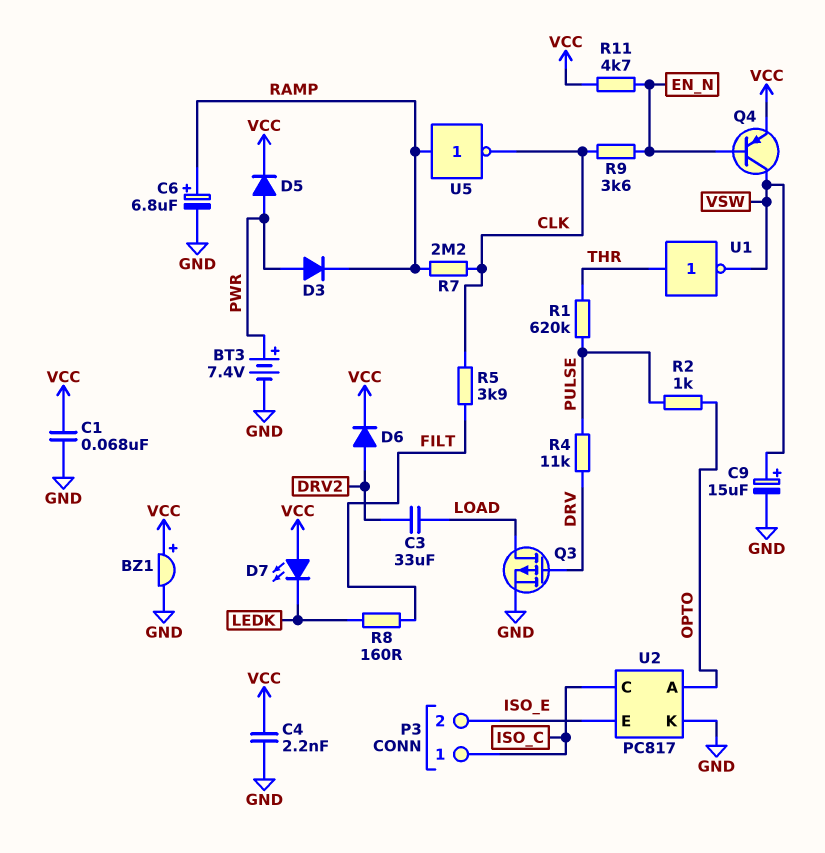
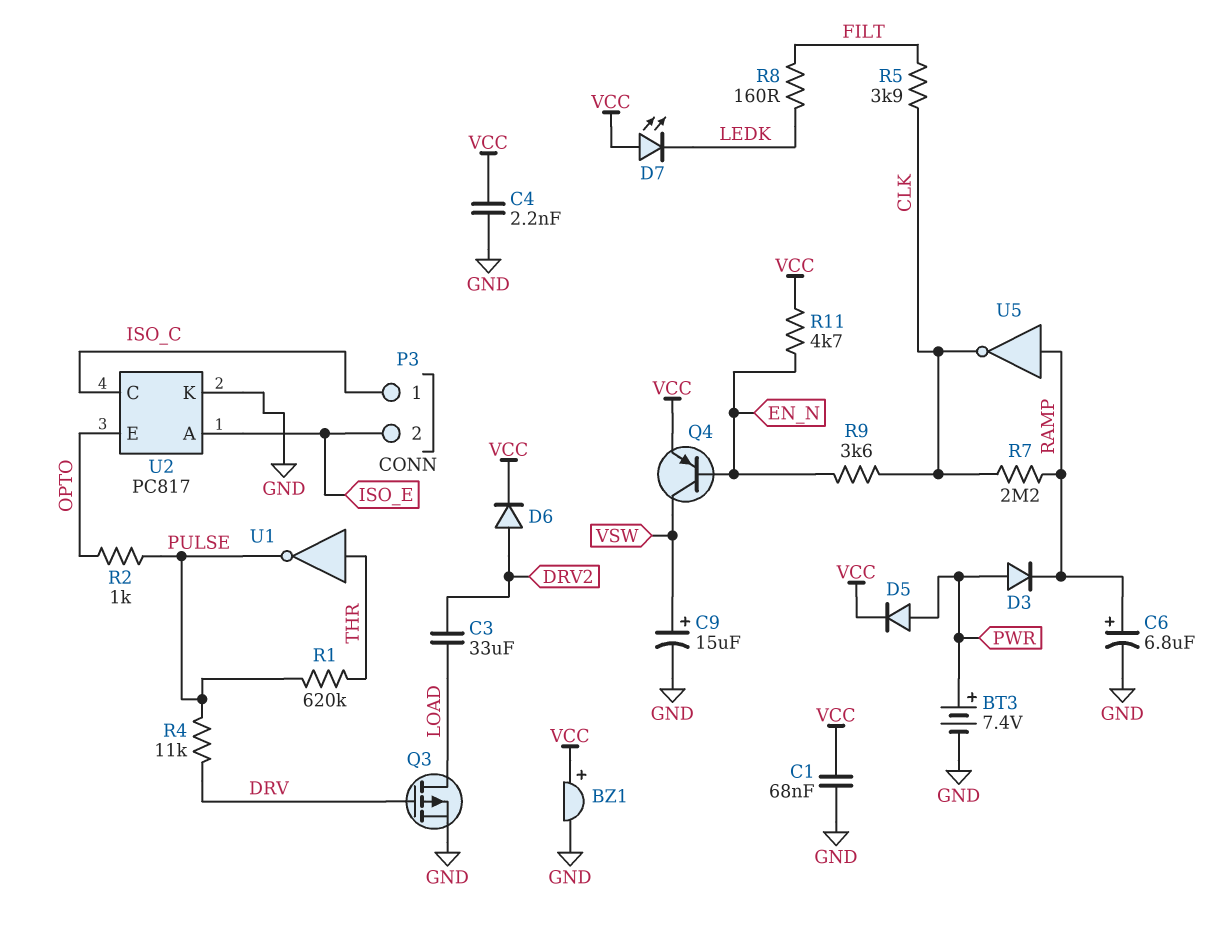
U1: NOT (in THR, out VSW) -> NOT (in THR, out PULSE)
U2 pin A: OPTO -> ISO_E
U2 pin E: ISO_E -> OPTO

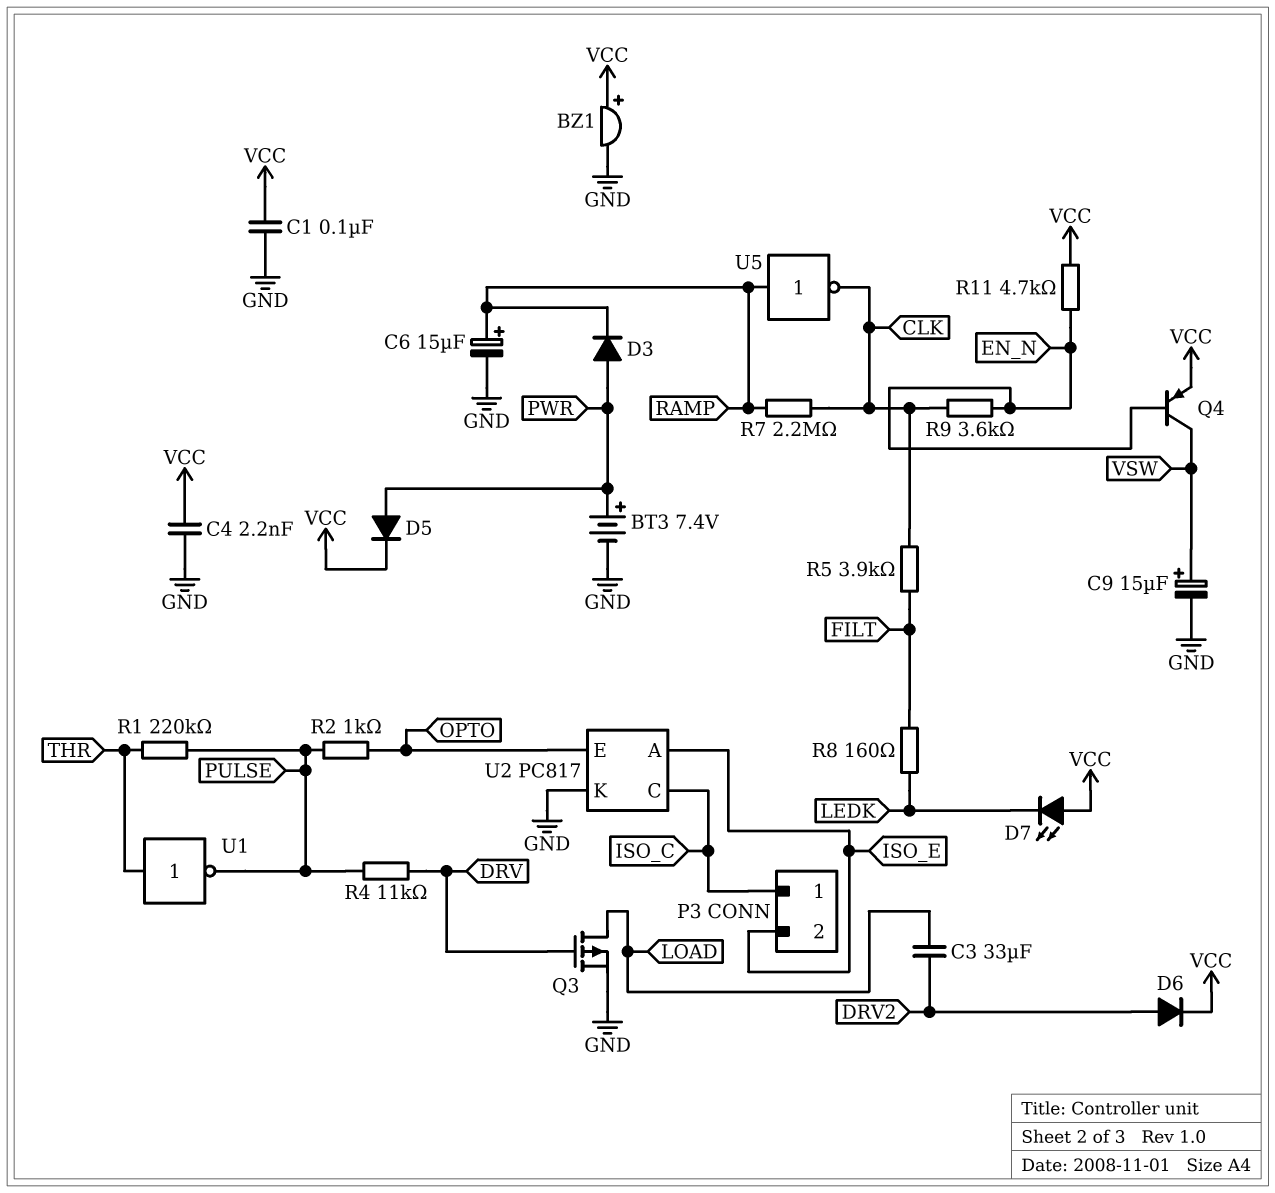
C1: 68nF (GND, VCC) -> 100nF (GND, VCC)
C6: 6.8uF (plus RAMP, minus GND) -> 15uF (plus RAMP, minus GND)
R1: 620k (PULSE, THR) -> 220k (PULSE, THR)

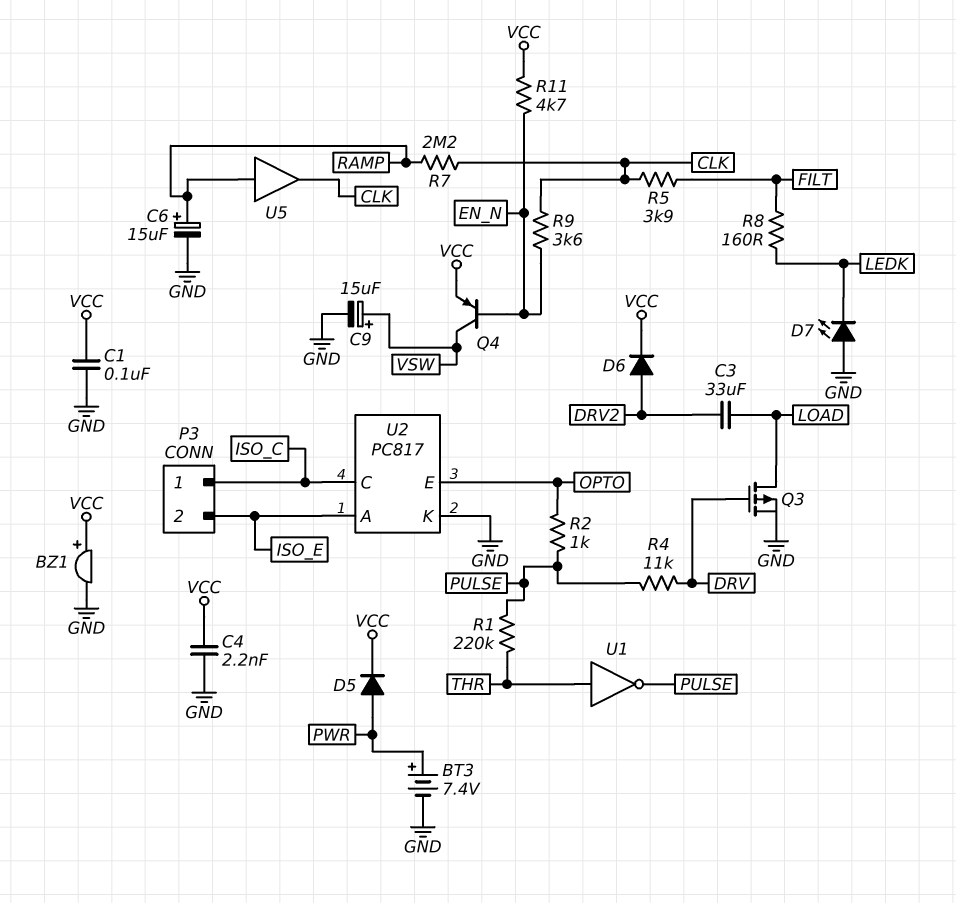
D3: diode (A PWR, K RAMP) -> none
D7: LED (A VCC, K LEDK) -> LED (A GND, K LEDK)
U5: NOT (in RAMP, out CLK) -> buffer (in RAMP, out CLK)

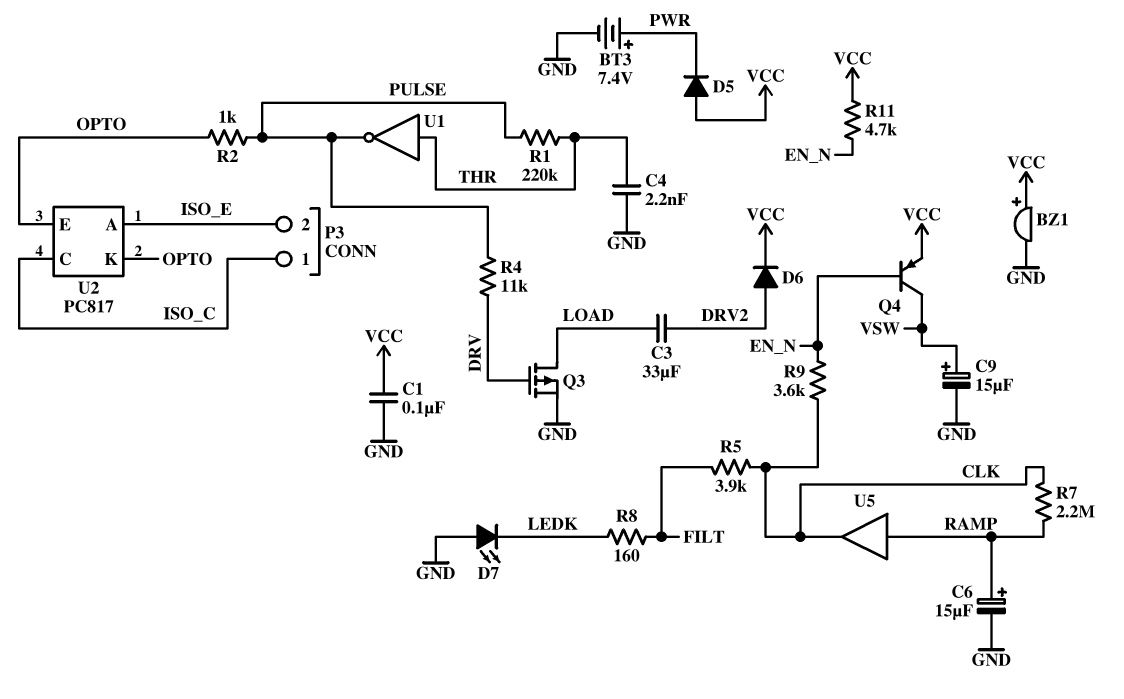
C4: 2.2nF (GND, VCC) -> 2.2nF (GND, THR)
D5: diode (A PWR, K VCC) -> diode (A VCC, K PWR)
U2 pin K: GND -> OPTO

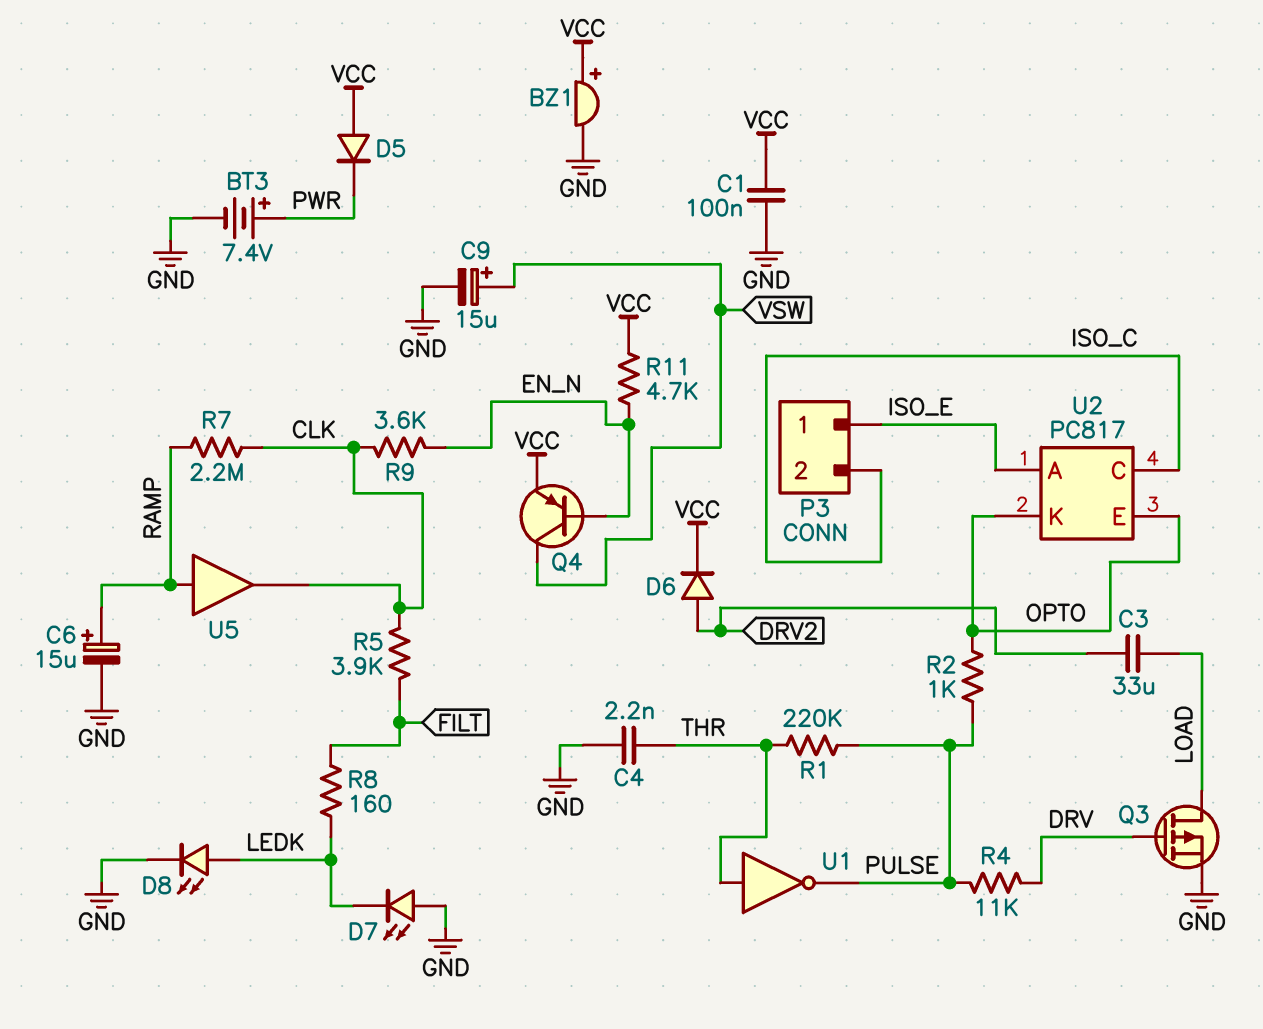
D8: none -> LED (A LEDK, K GND)
P3 pin 1: ISO_C -> ISO_E
P3 pin 2: ISO_E -> ISO_C

